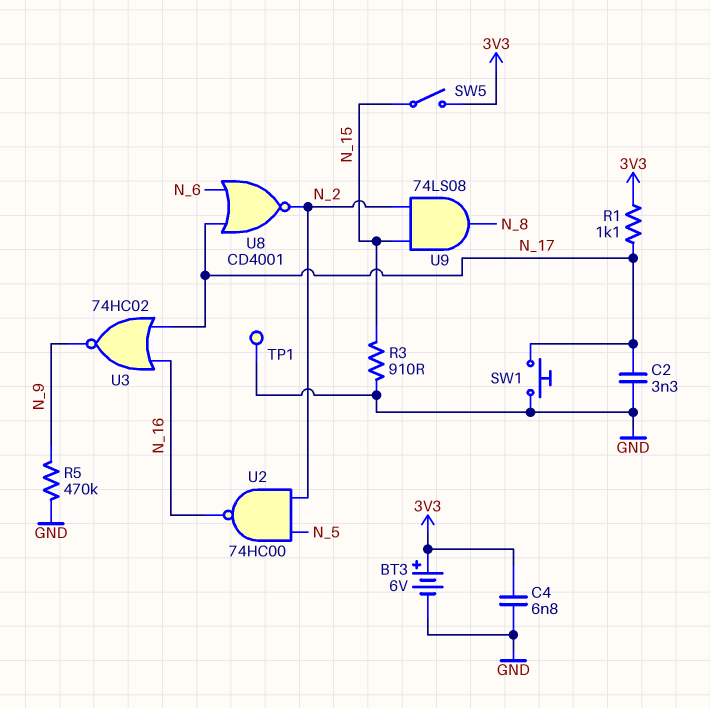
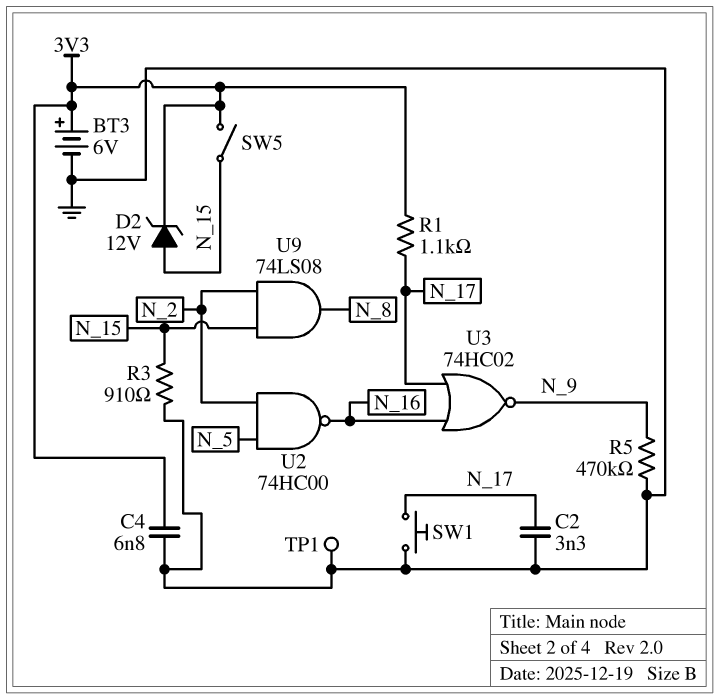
D2: none -> zener 12V (A N_15, K 3V3)
U8: NOR CD4001 (in N_6, in N_17, out N_2) -> none

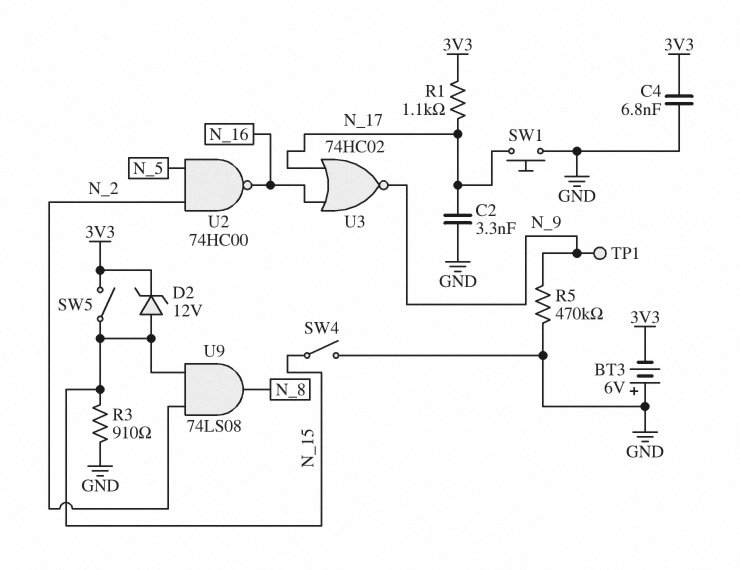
BT3: 6V (plus 3V3, minus GND) -> 6V (plus GND, minus 3V3)
SW4: none -> switch (GND, N_15)
TP1: test point (GND) -> test point (N_9)

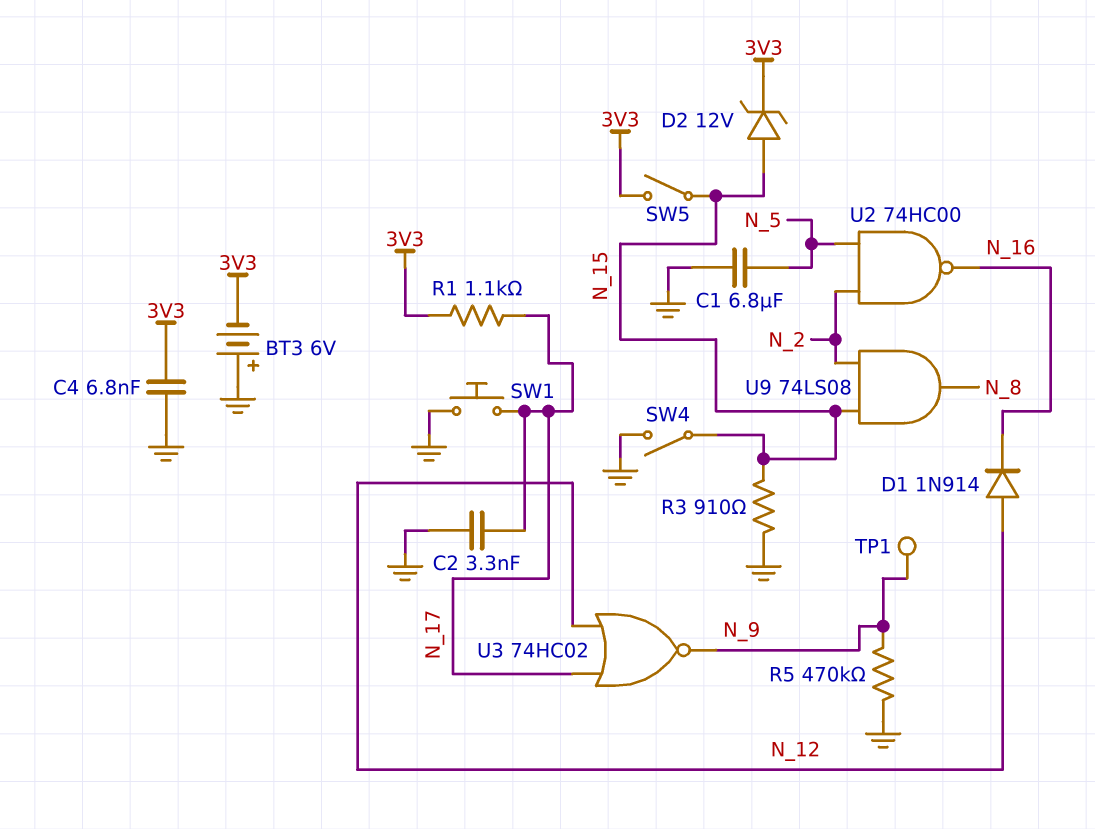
C1: none -> 6.8uF (GND, N_5)
D1: none -> diode 1N914 (A N_12, K N_16)
U3: NOR 74HC02 (in N_16, in N_17, out N_9) -> NOR 74HC02 (in N_12, in N_17, out N_9)

